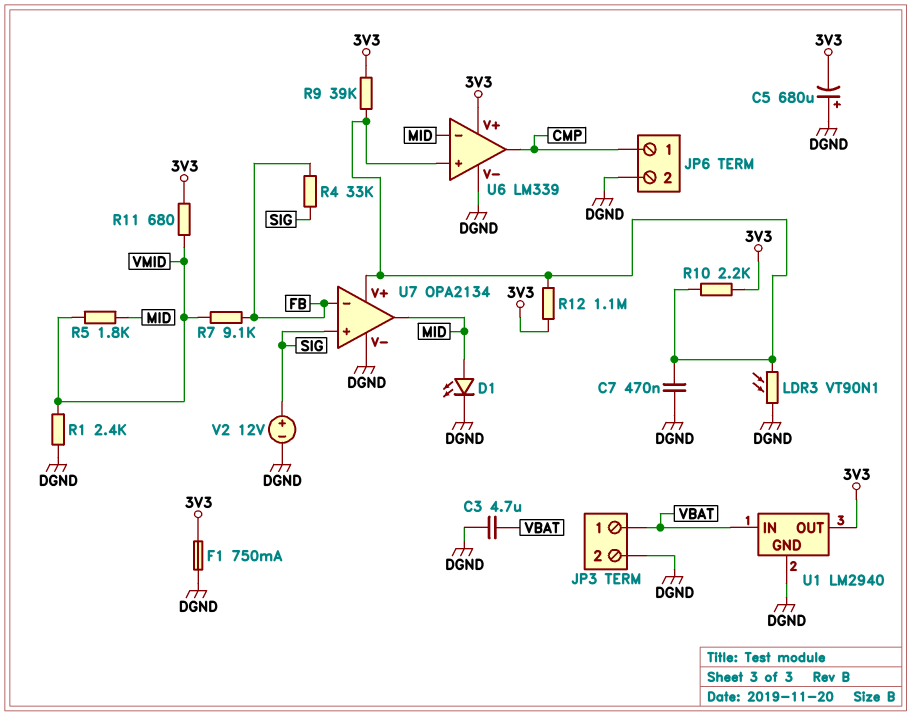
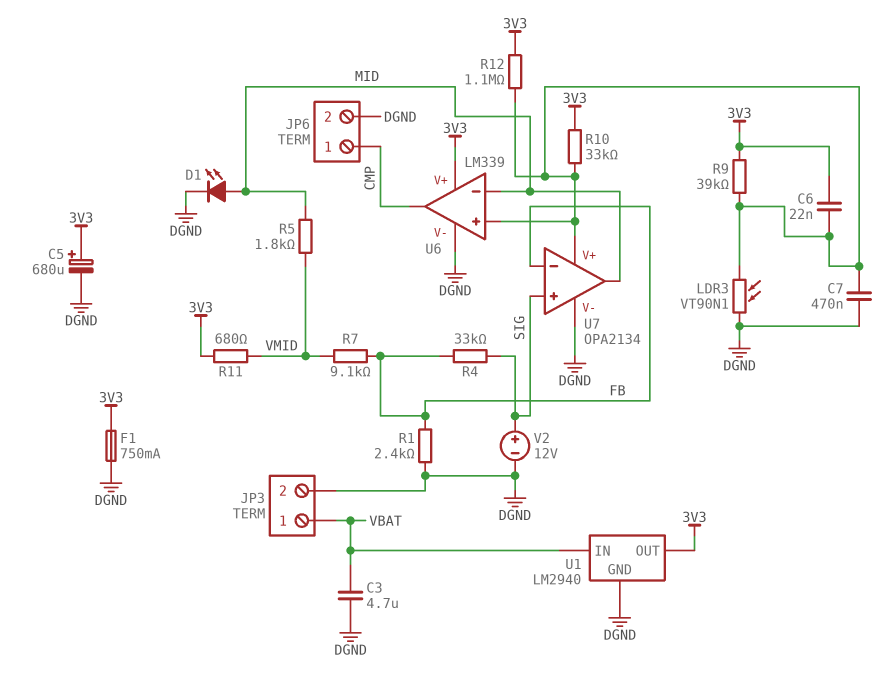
C5: 680uF (plus DGND, minus 3V3) -> 680uF (plus 3V3, minus DGND)
C6: none -> 22nF (3V3, U6/in+)
R1: 2.4k (DGND, VMID) -> 2.4k (DGND, FB)
R10: 2.2k (3V3, U6/in+) -> 33k (3V3, U6/in+)

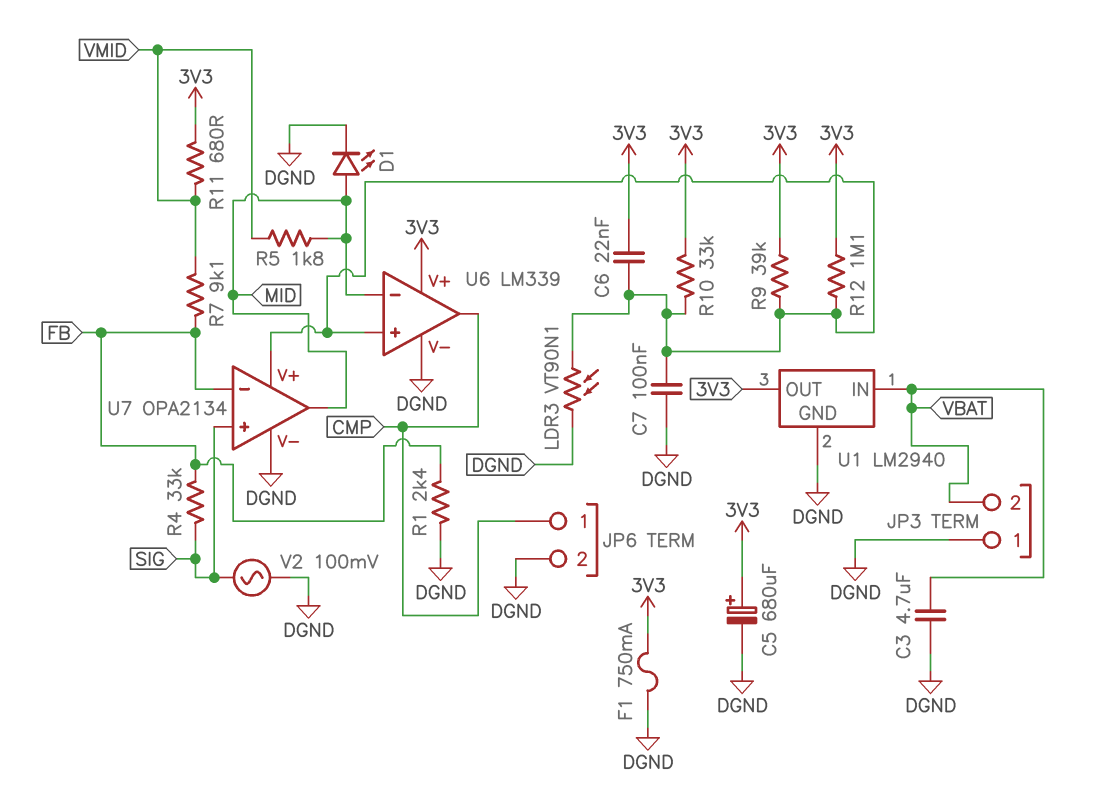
C7: 470nF (DGND, U6/in+) -> 100nF (DGND, U6/in+)
JP3 pin 1: VBAT -> DGND
JP3 pin 2: DGND -> VBAT
V2: 12V (plus SIG, minus DGND) -> AC 100mV (DGND, SIG)

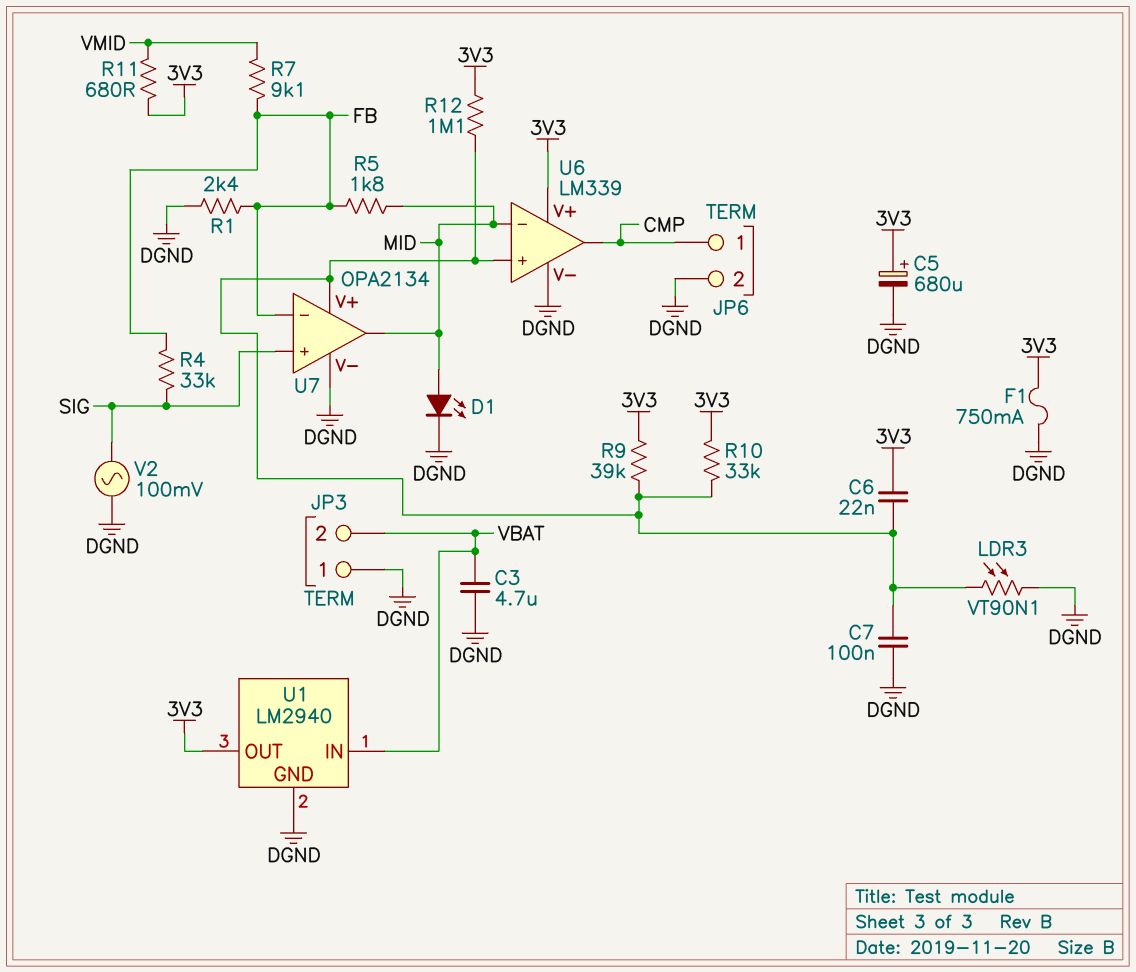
R5: 1.8k (MID, VMID) -> 1.8k (FB, MID)

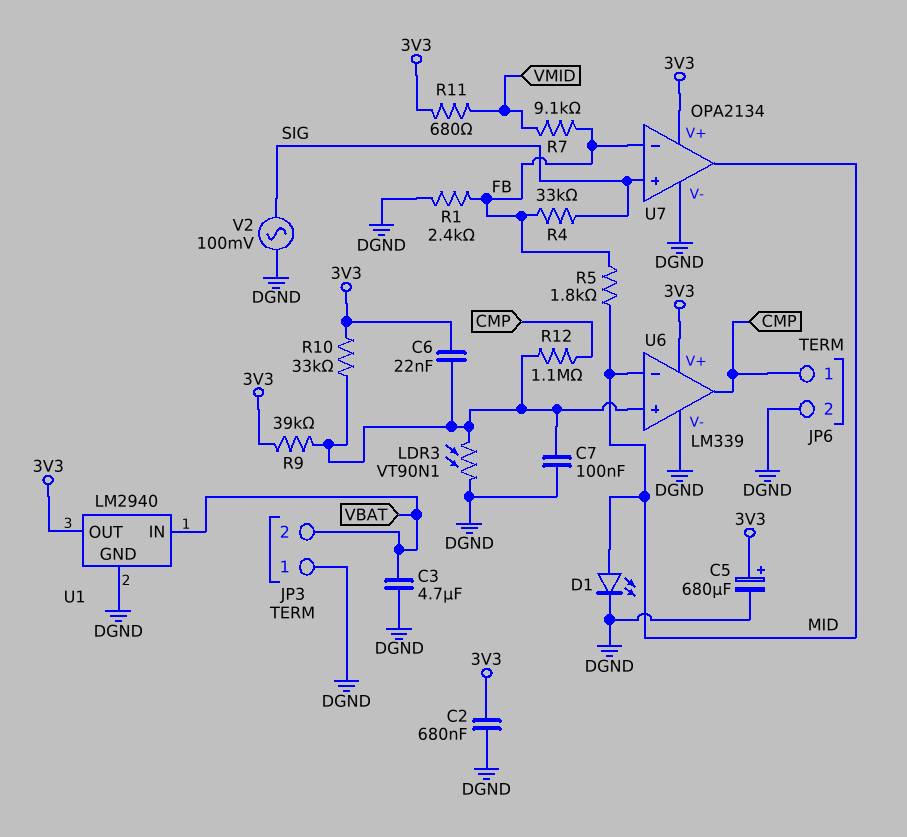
C2: none -> 680nF (3V3, DGND)
F1: 750mA (3V3, DGND) -> none
R12: 1.1M (3V3, U6/in+) -> 1.1M (CMP, U6/in+)
U7 pin V+: U6/in+ -> 3V3

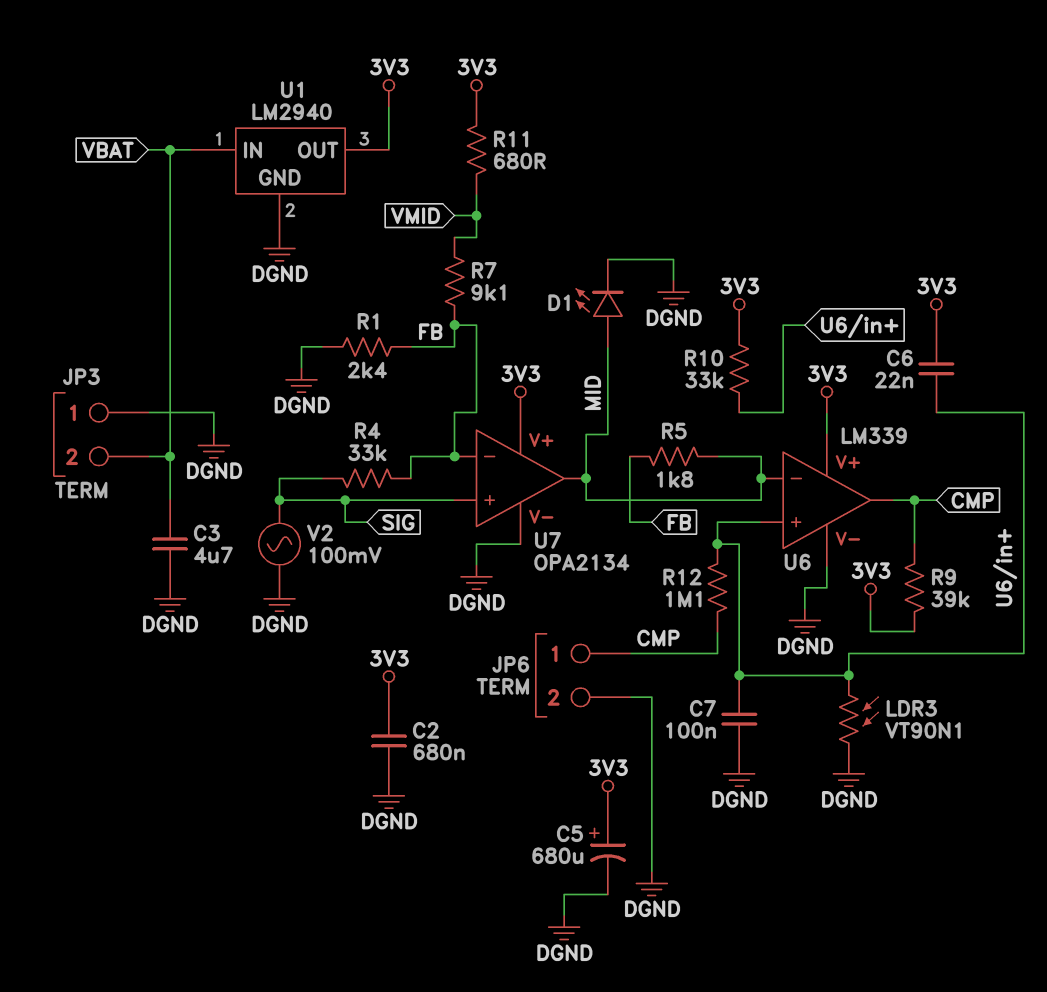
R9: 39k (3V3, U6/in+) -> 39k (3V3, CMP)

